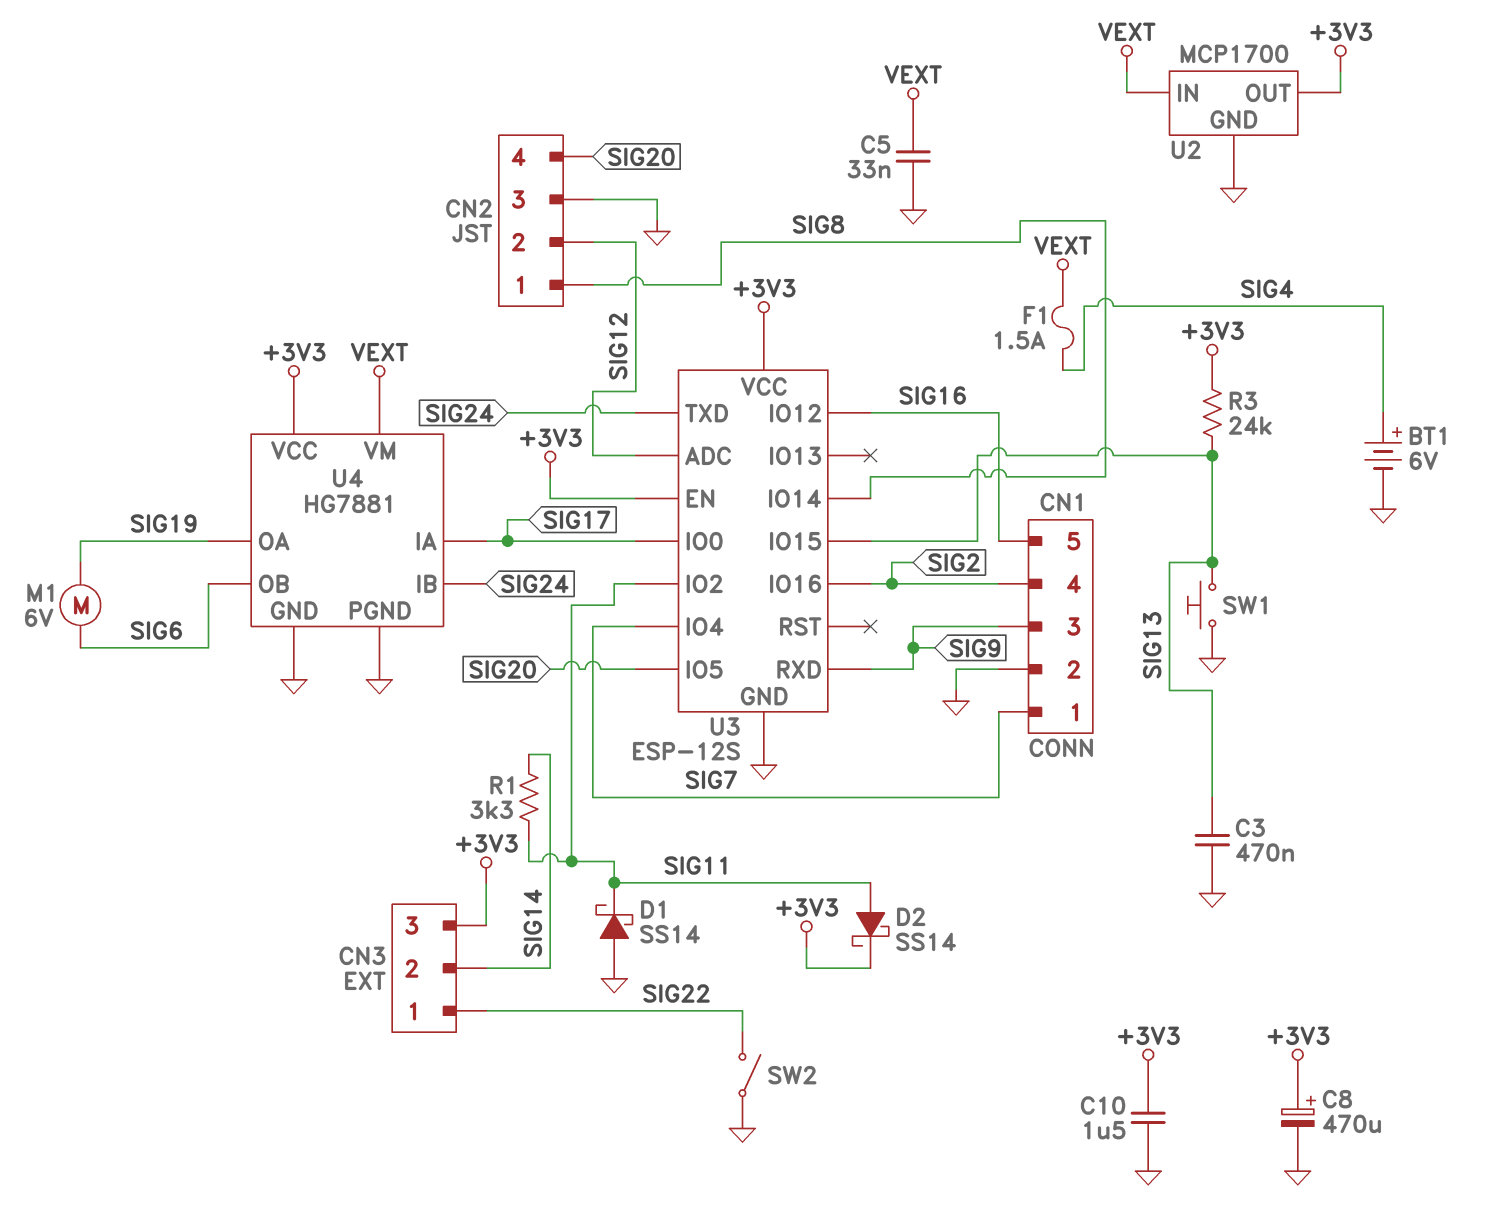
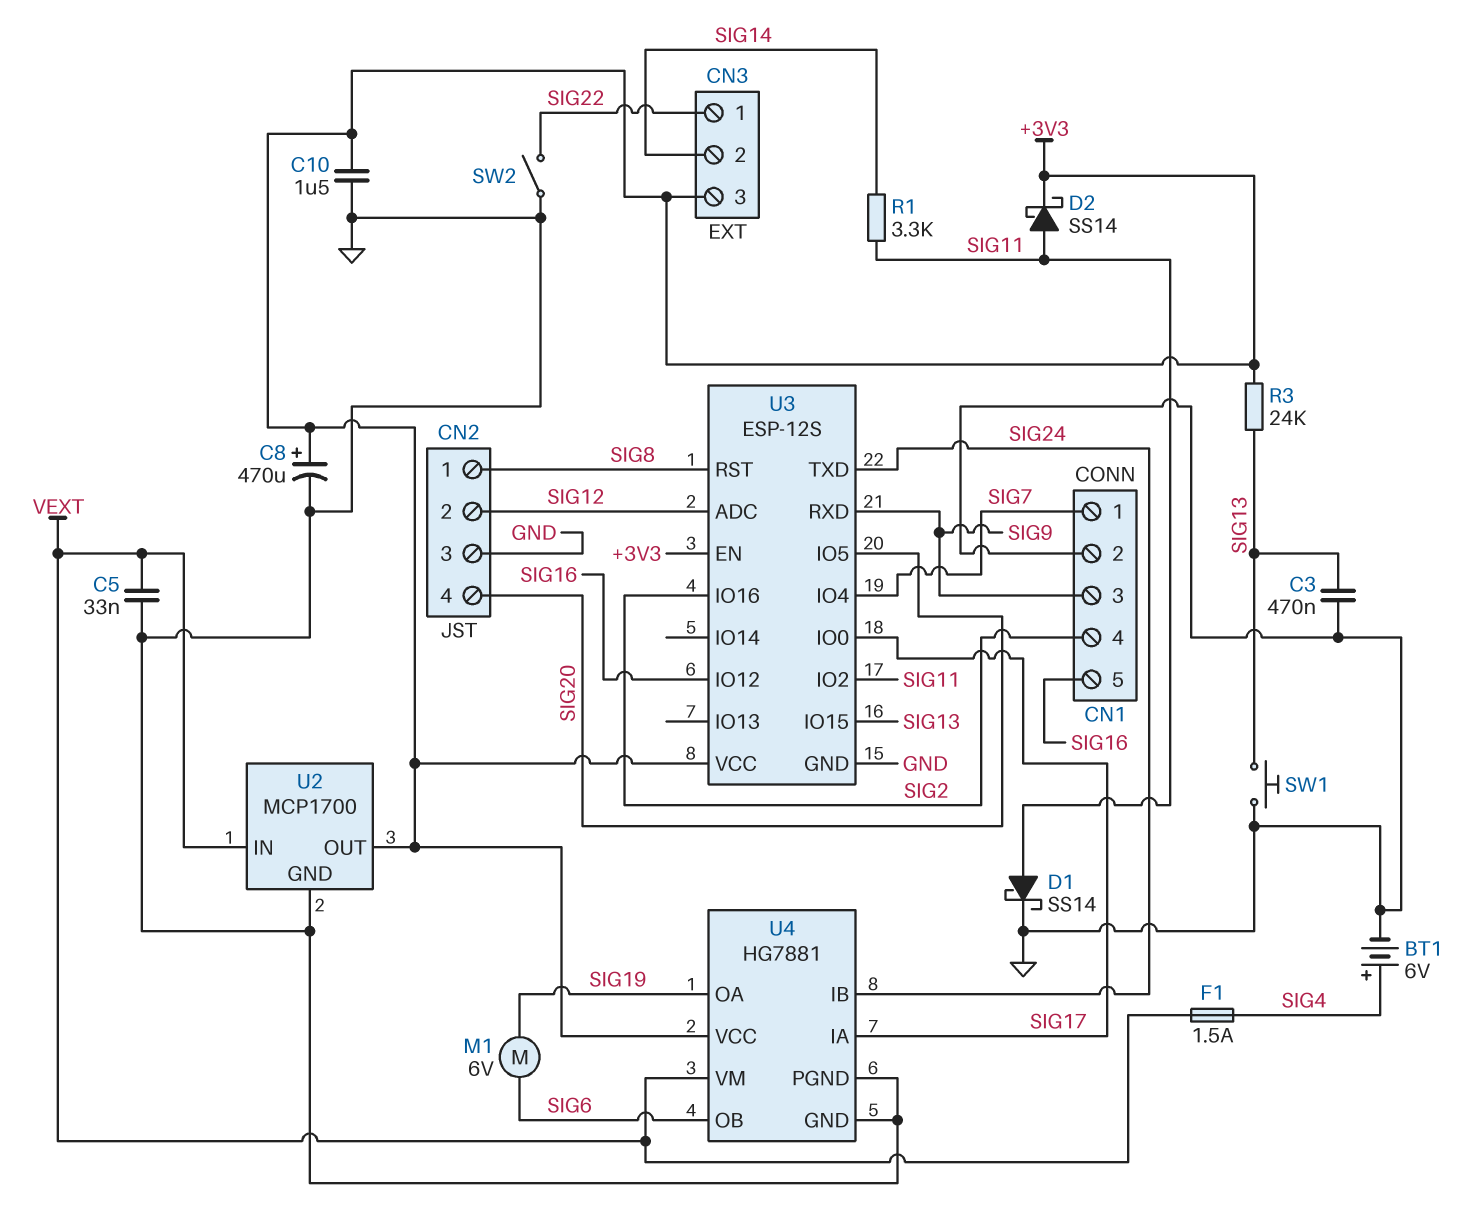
D1: schottky SS14 (A GND, K SIG11) -> schottky SS14 (A SIG11, K GND)
U3 pin IO14: SIG8 -> none
U3 pin RST: none -> SIG8

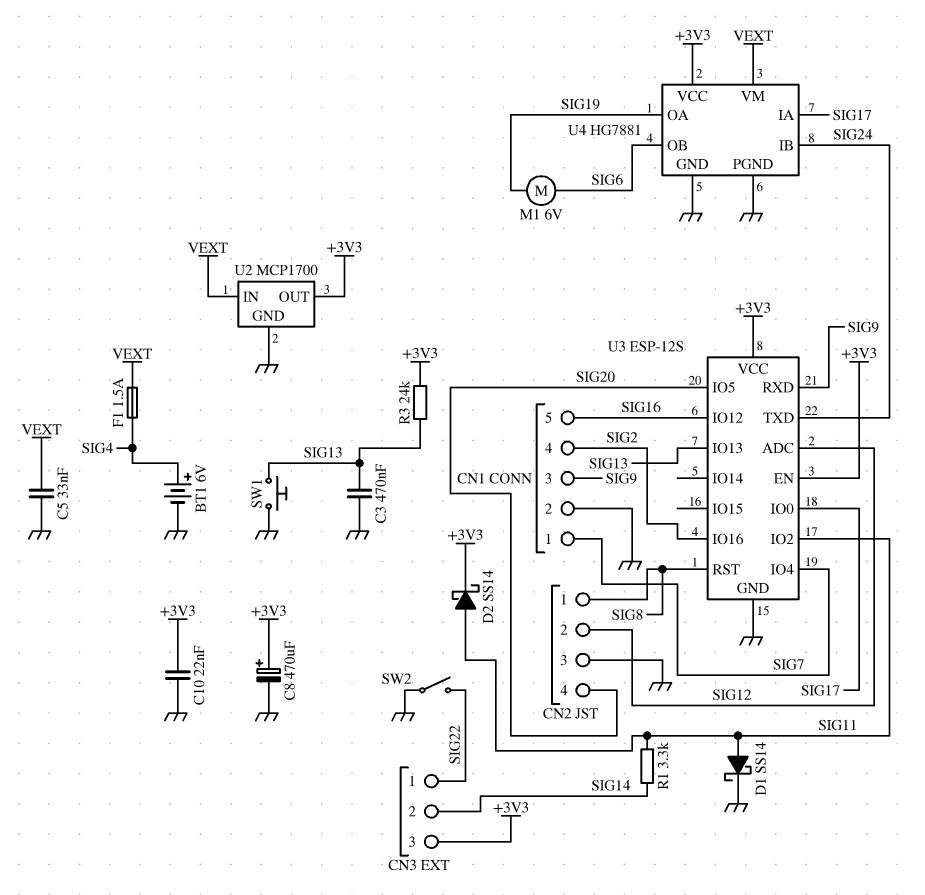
C10: 1.5uF (+3V3, GND) -> 22nF (+3V3, GND)
U3 pin IO13: none -> SIG13
U3 pin IO15: SIG13 -> none

